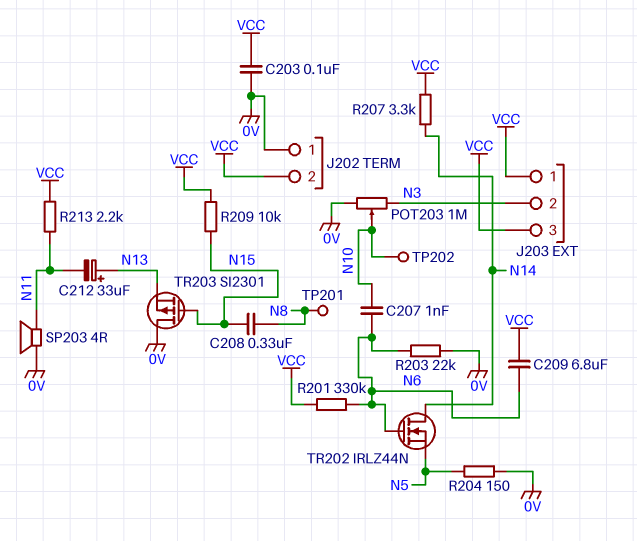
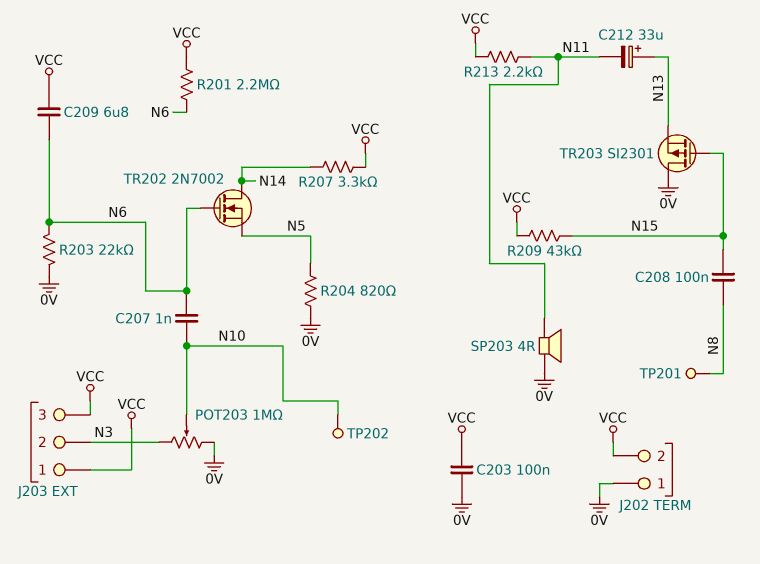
C208: 330nF (N8, N15) -> 100nF (N8, N15)
R201: 330k (N6, VCC) -> 2.2M (N6, VCC)
R204: 150 (0V, N5) -> 820 (0V, N5)
R209: 10k (N15, VCC) -> 43k (N15, VCC)
TR202: NMOS IRLZ44N (G N6, D N14, S N5) -> NMOS 2N7002 (G N6, D N14, S N5)

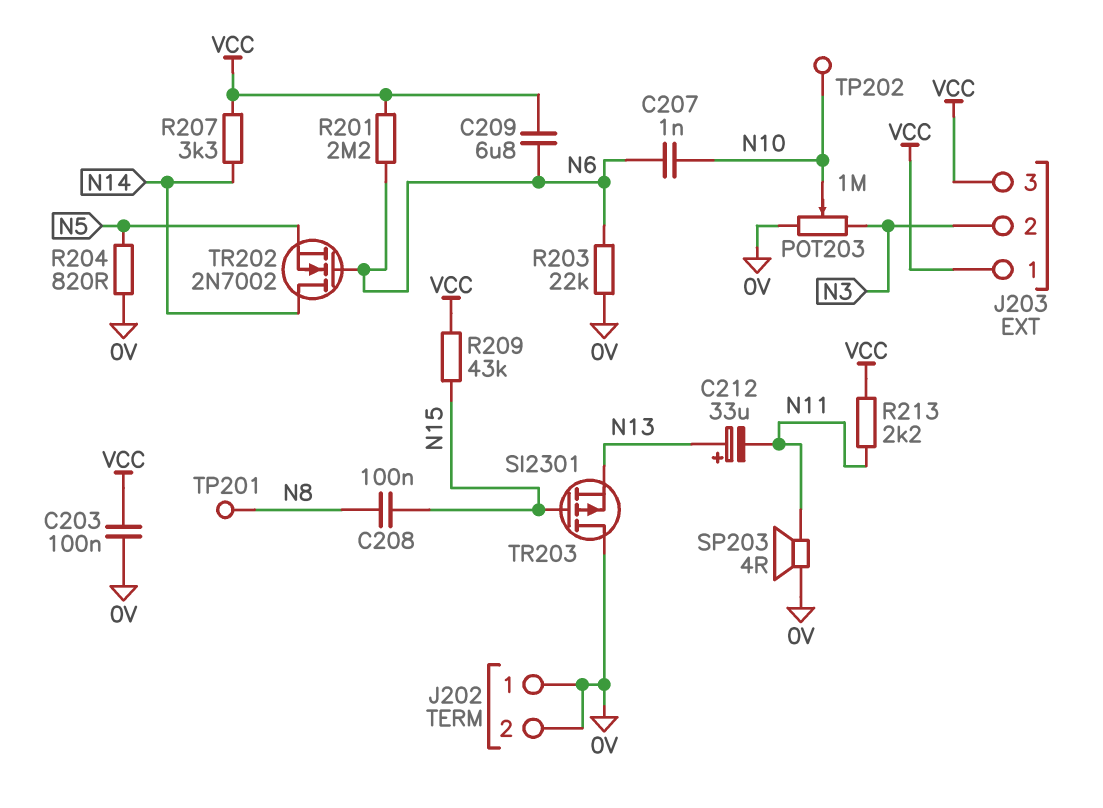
J202 pin 2: VCC -> 0V

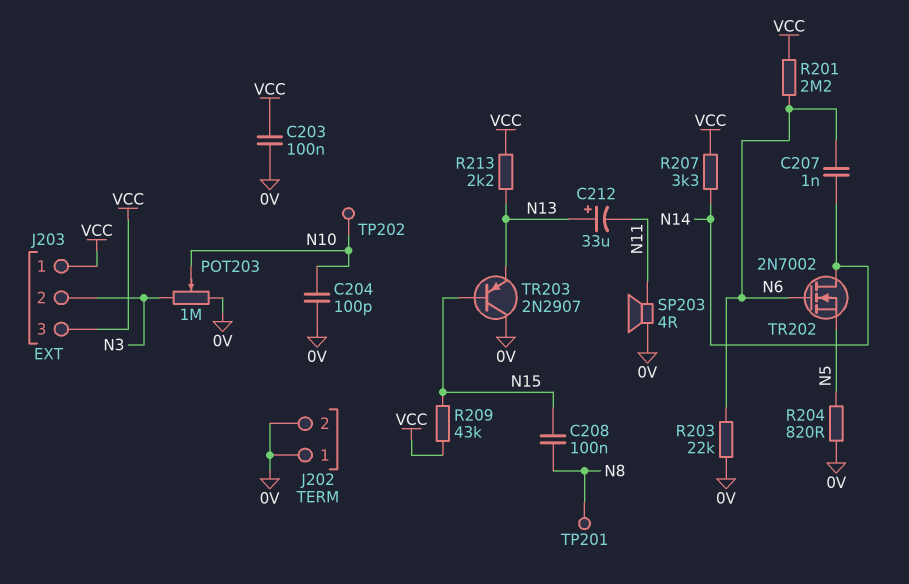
C204: none -> 100pF (0V, N10)
C207: 1nF (N6, N10) -> 1nF (N6, N14)
C209: 6.8uF (N6, VCC) -> none
R213: 2.2k (N11, VCC) -> 2.2k (N13, VCC)
TR203: PMOS SI2301 (G N15, D 0V, S N13) -> PNP 2N2907 (B N15, C 0V, E N13)

